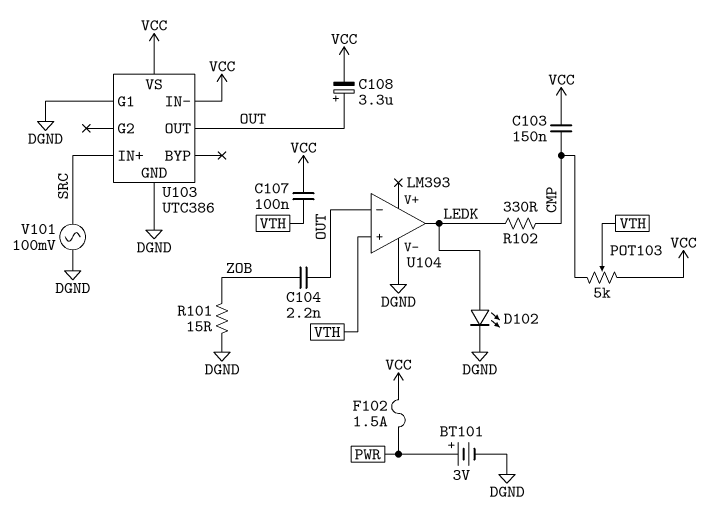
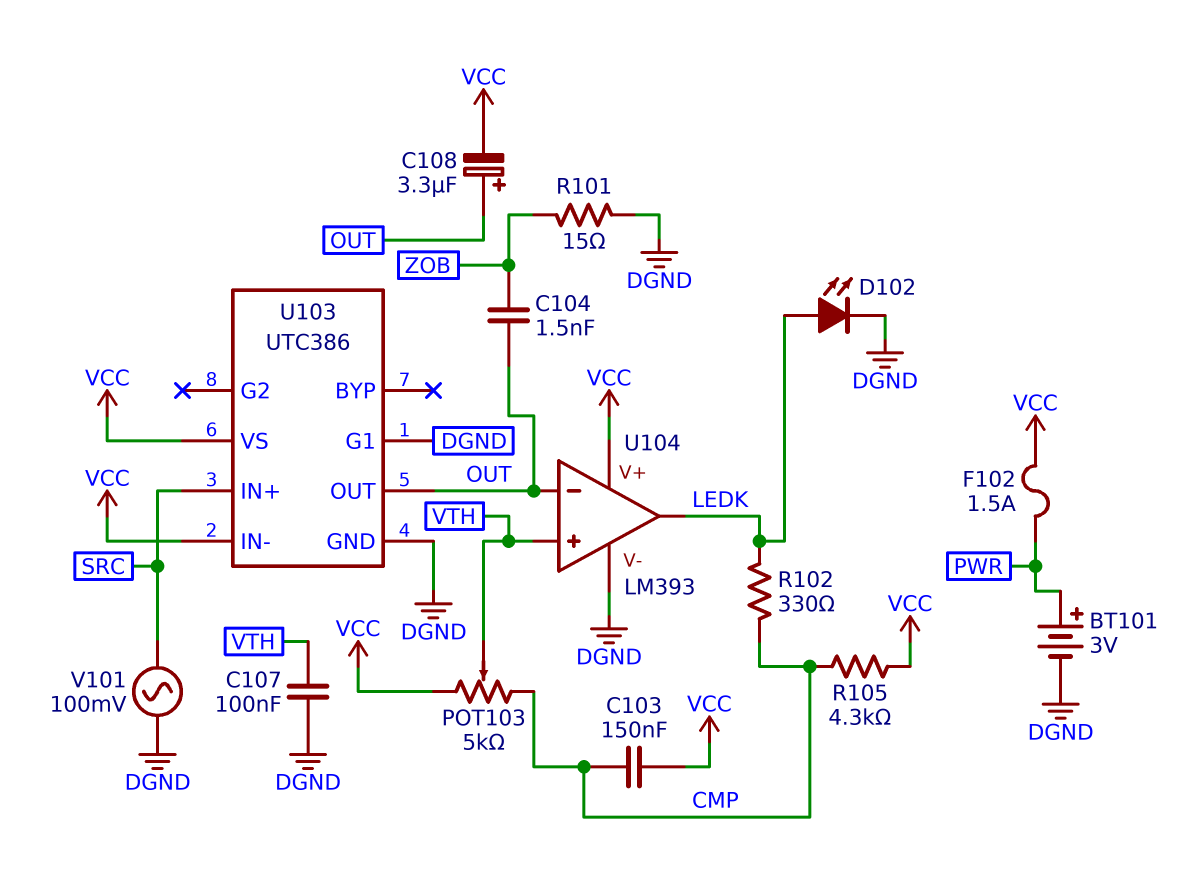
C104: 2.2nF (OUT, ZOB) -> 1.5nF (OUT, ZOB)
C107: 100nF (VCC, VTH) -> 100nF (DGND, VTH)
R105: none -> 4.3k (CMP, VCC)
U104 pin V+: none -> VCC

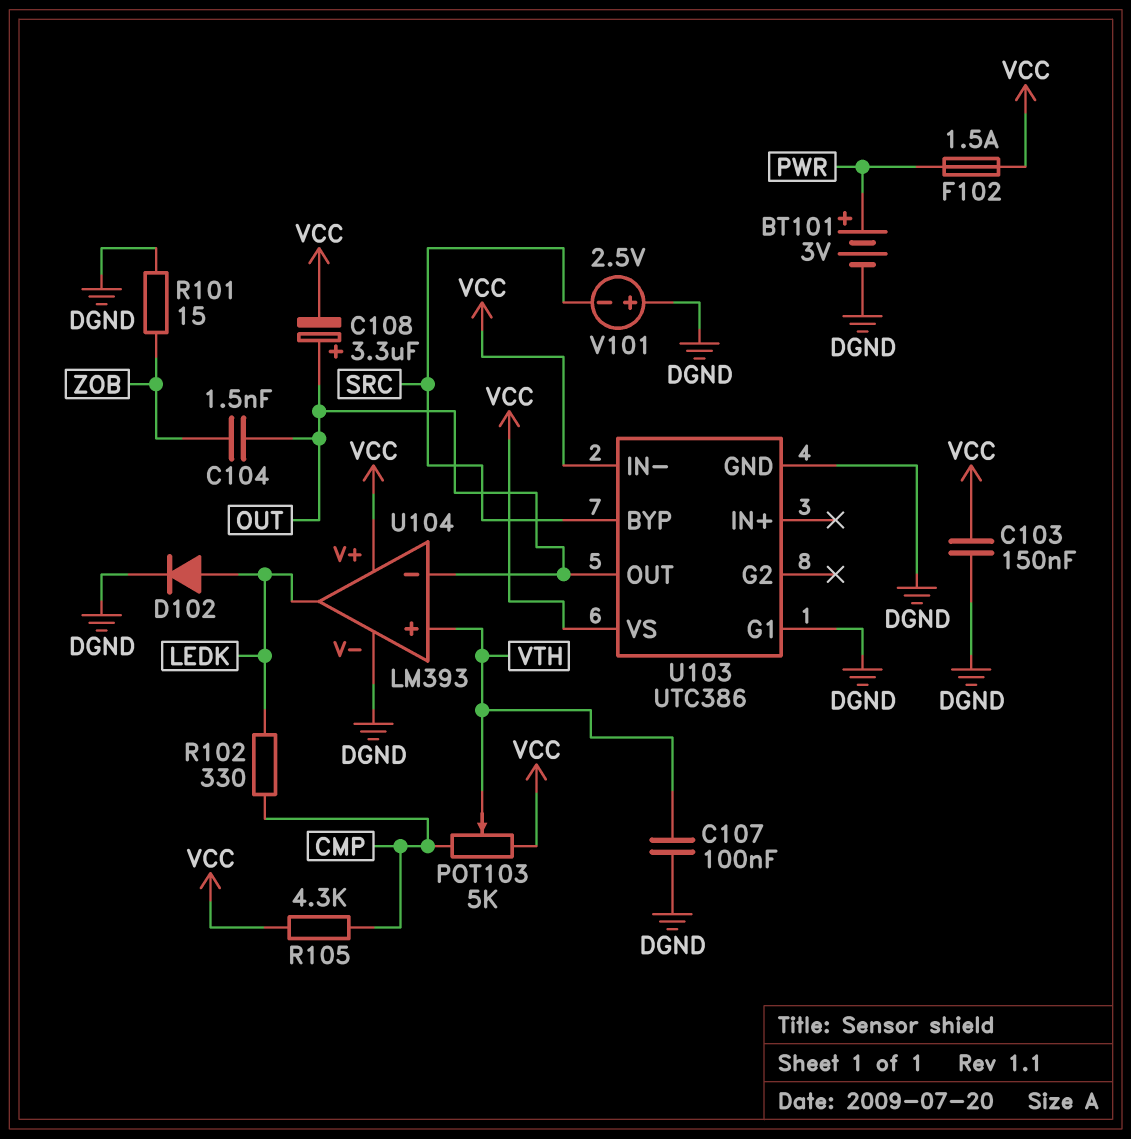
C103: 150nF (CMP, VCC) -> 150nF (DGND, VCC)
D102: LED (A LEDK, K DGND) -> diode (A LEDK, K DGND)
U103 pin BYP: none -> SRC
U103 pin IN+: SRC -> none
V101: AC 100mV (DGND, SRC) -> 2.5V (plus DGND, minus SRC)

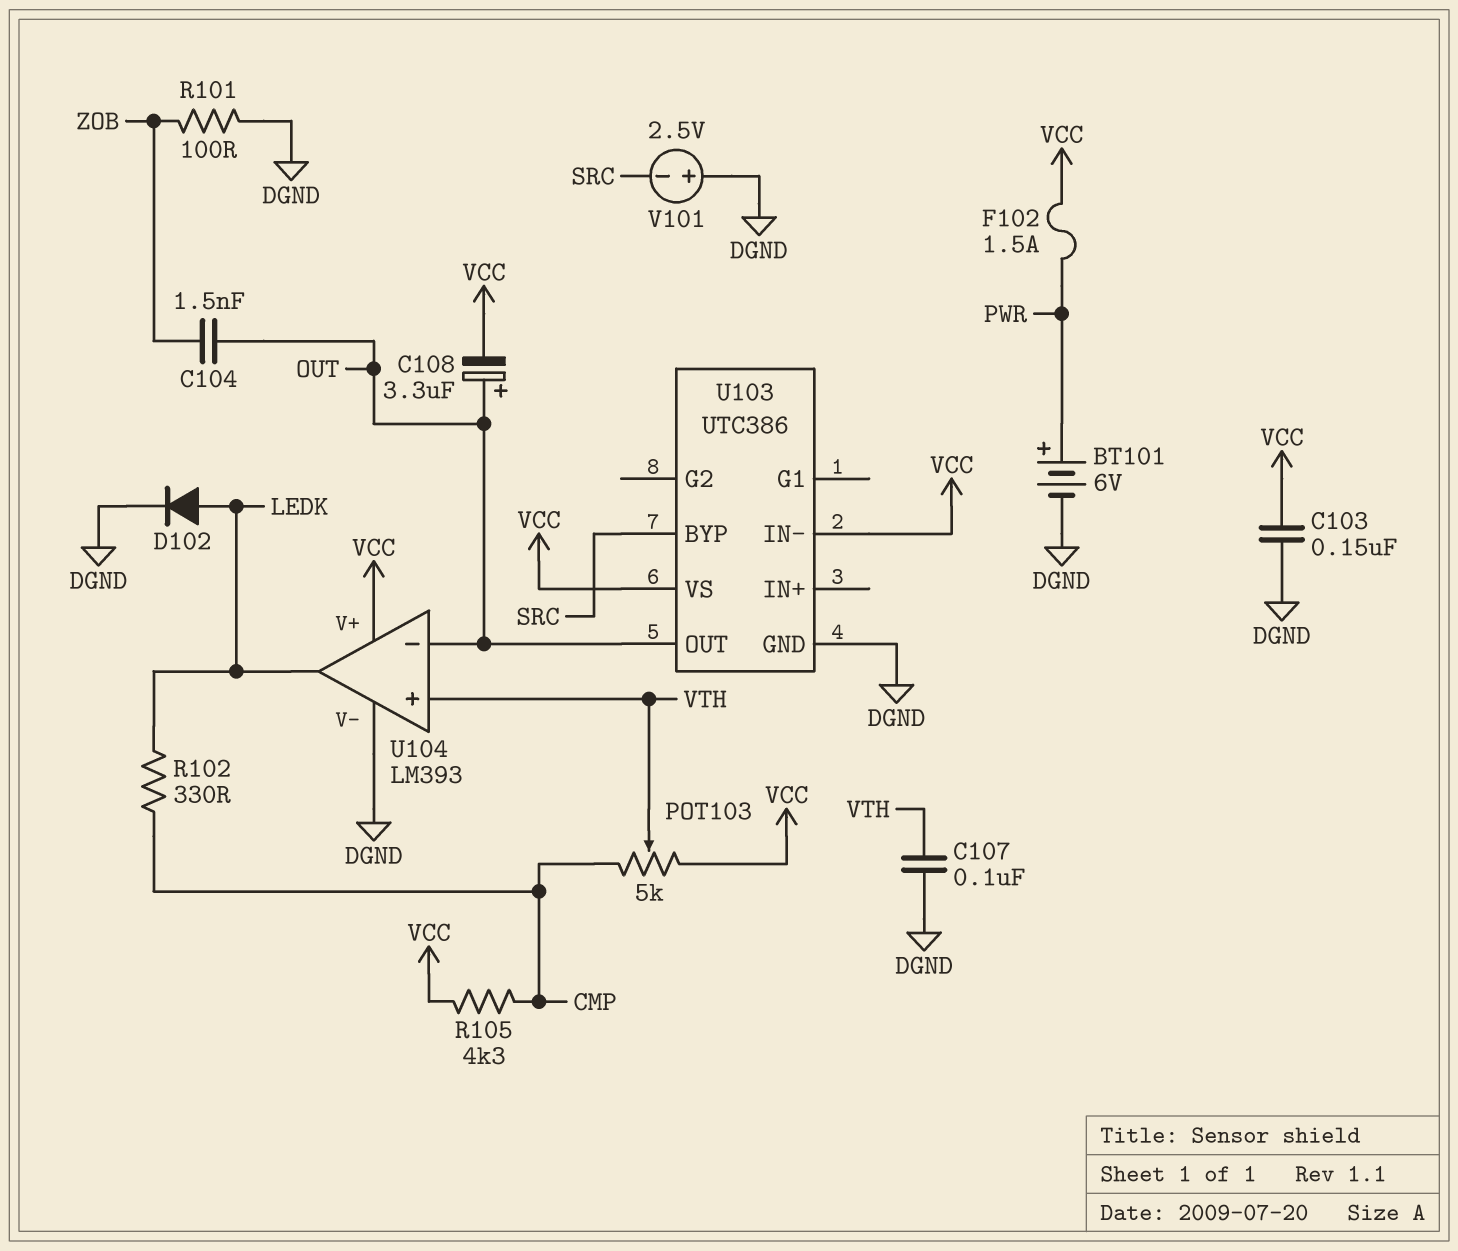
BT101: 3V (plus PWR, minus DGND) -> 6V (plus PWR, minus DGND)
R101: 15 (DGND, ZOB) -> 100 (DGND, ZOB)
U103 pin G1: DGND -> none

